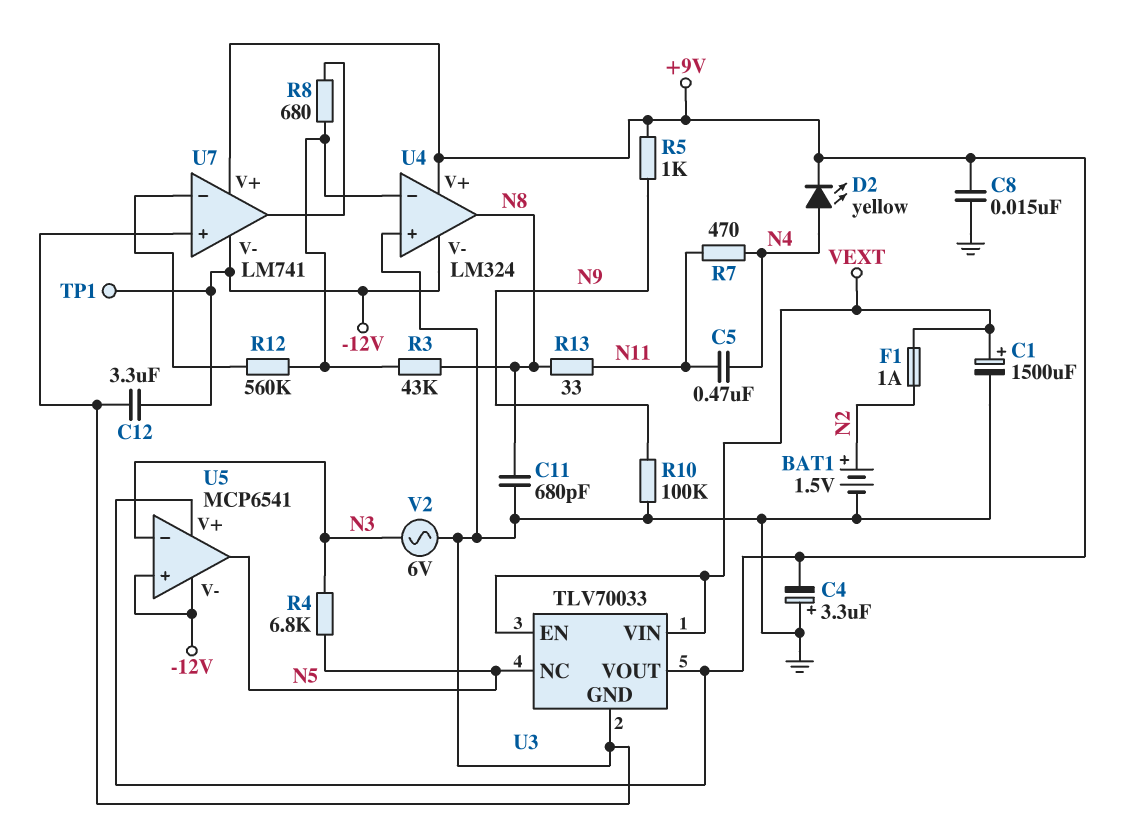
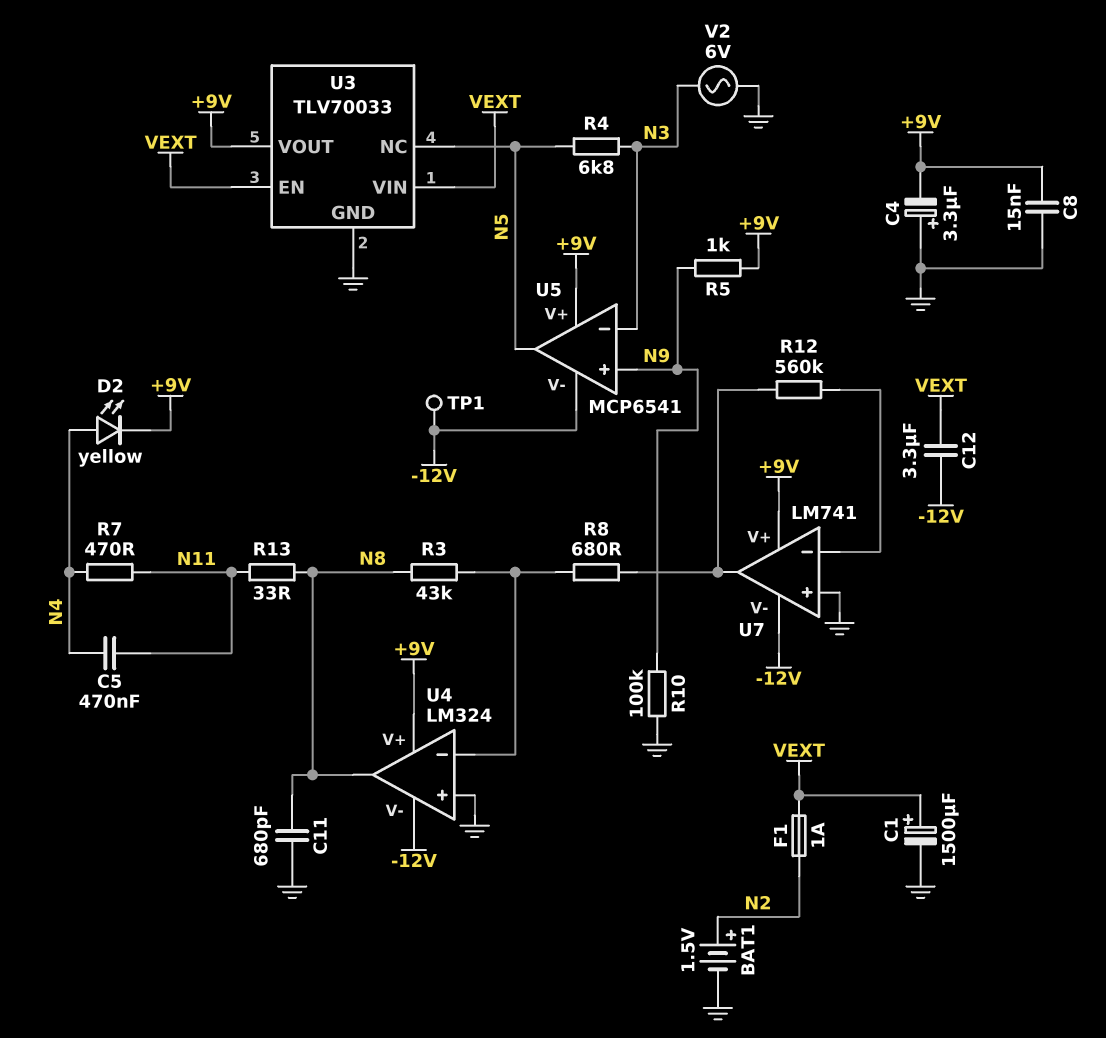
C12: 3.3uF (-12V, GND) -> 3.3uF (-12V, VEXT)
R12: 560k (U4/in-, U7/in-) -> 560k (U7/in-, U7/out)
U5 pin in+: -12V -> N9

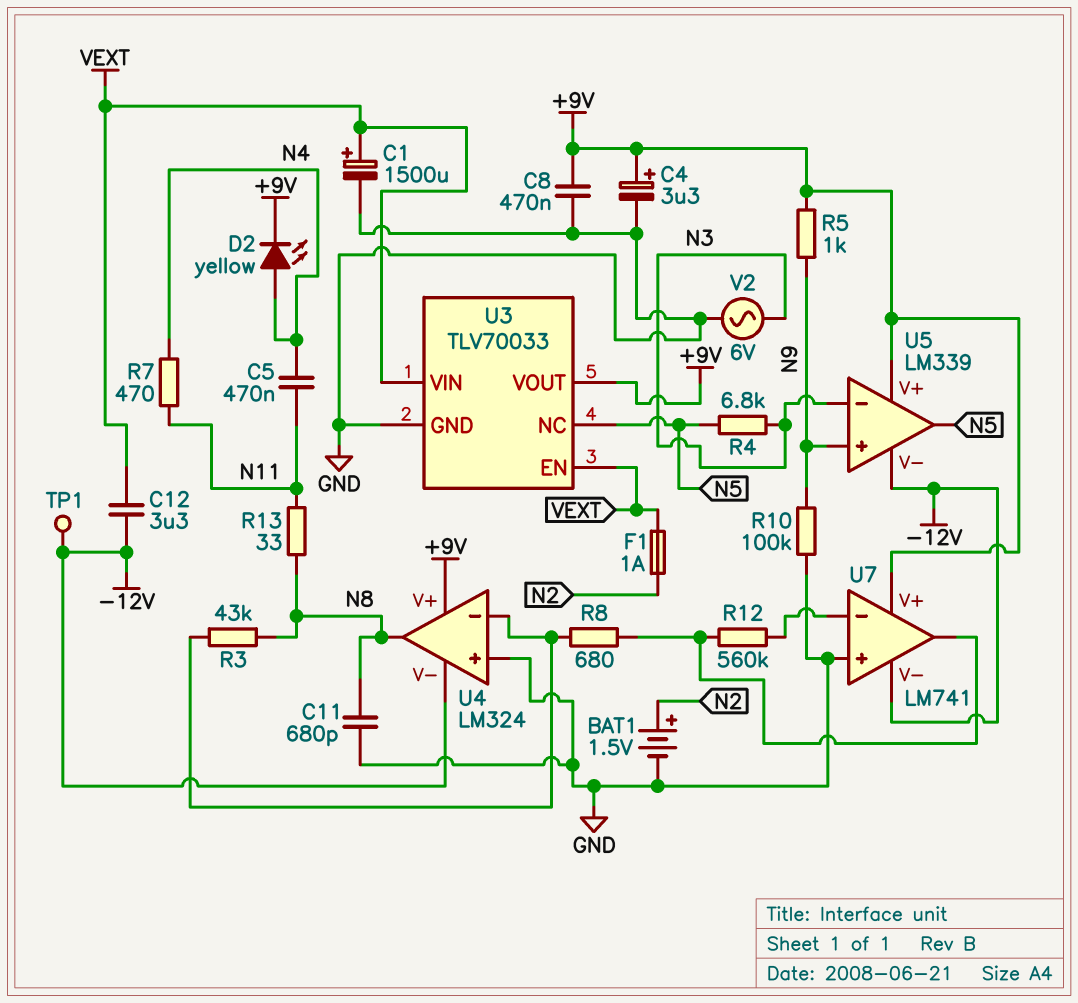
C4: 3.3uF (plus GND, minus +9V) -> 3.3uF (plus +9V, minus GND)
C8: 15nF (+9V, GND) -> 470nF (+9V, GND)
U5: MCP6541 -> LM339

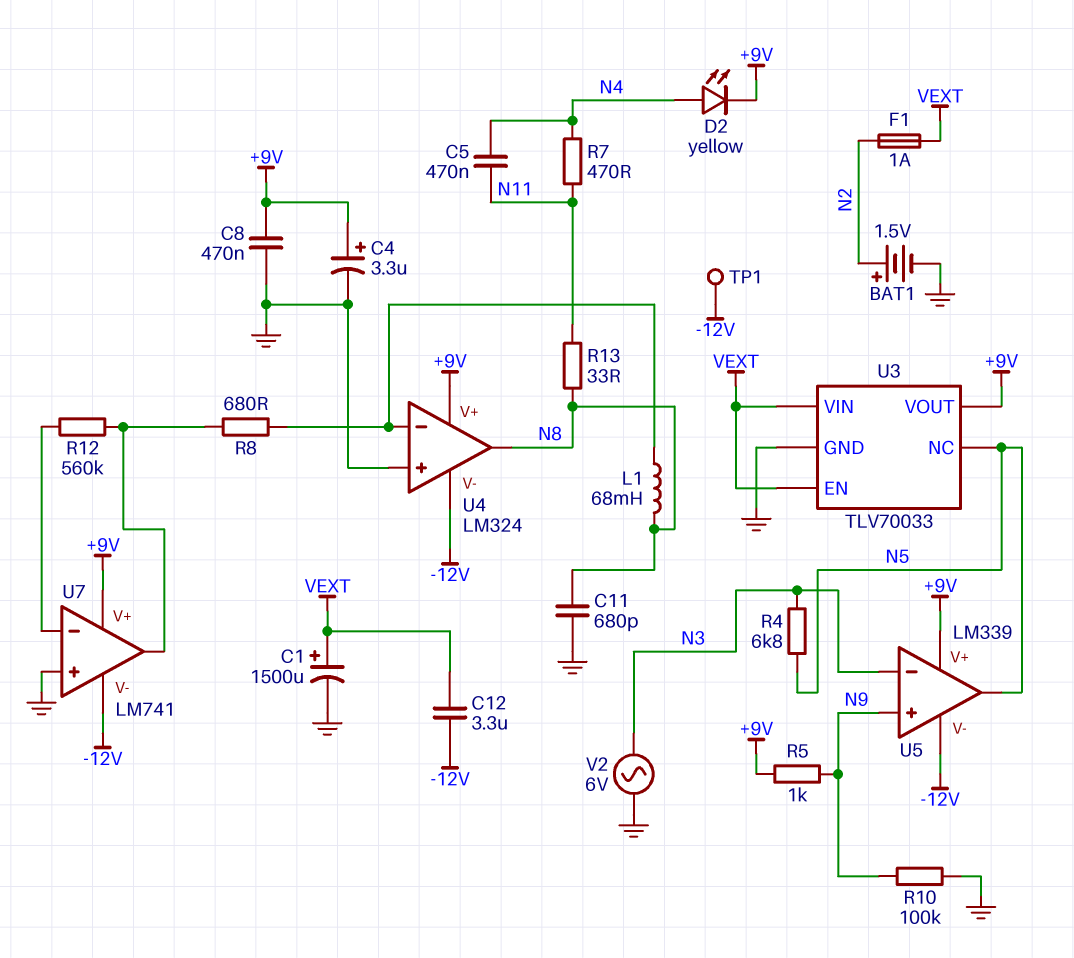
L1: none -> 68mH (N8, U4/in-)
R3: 43k (N8, U4/in-) -> none

